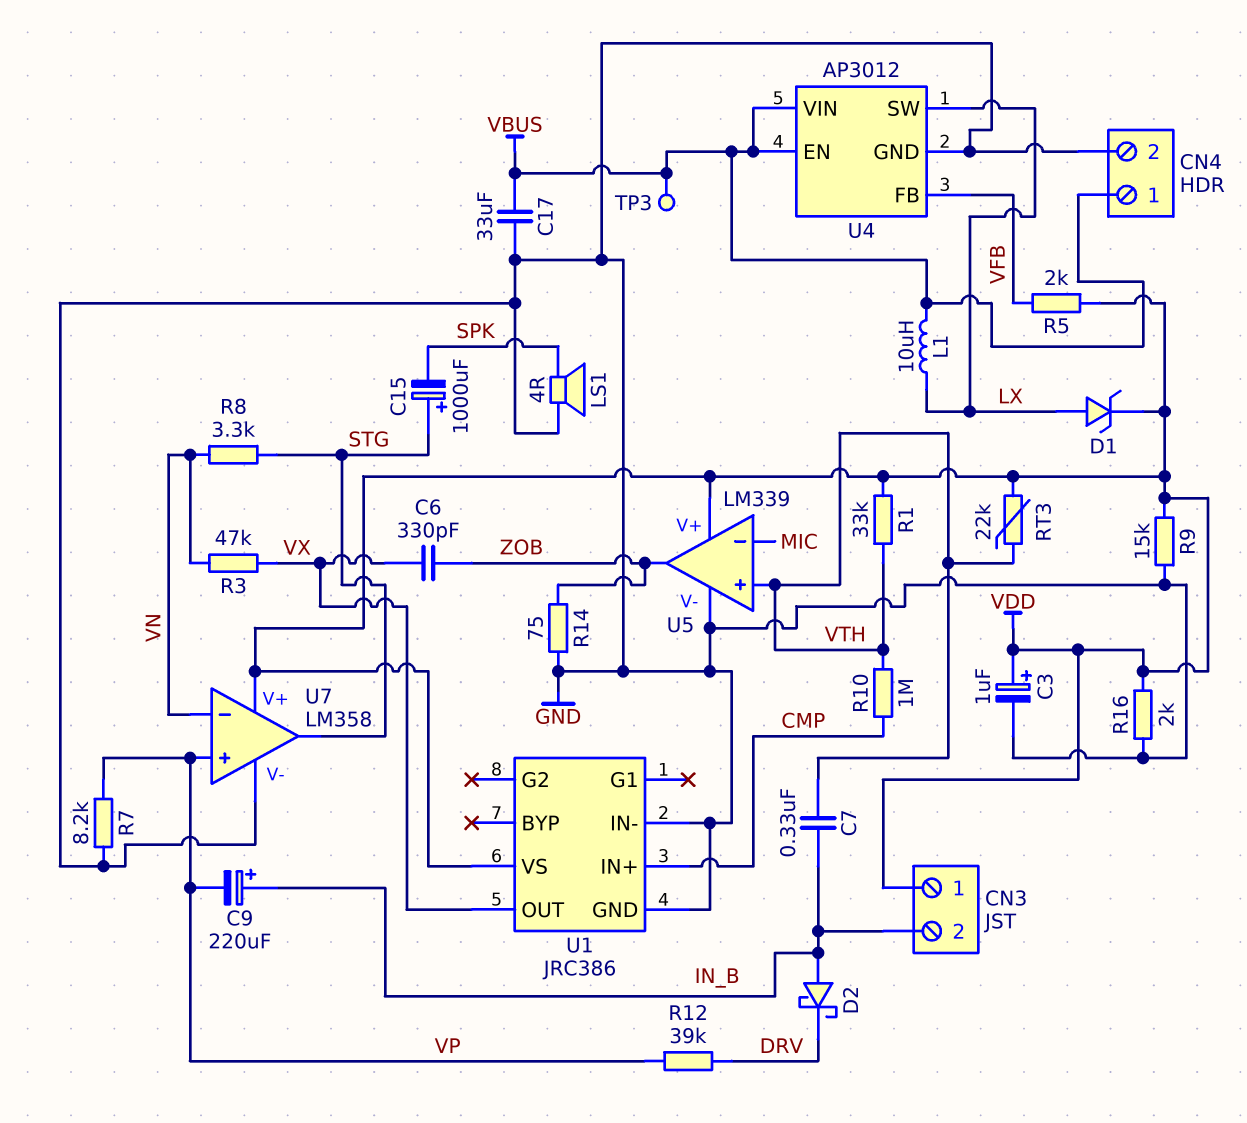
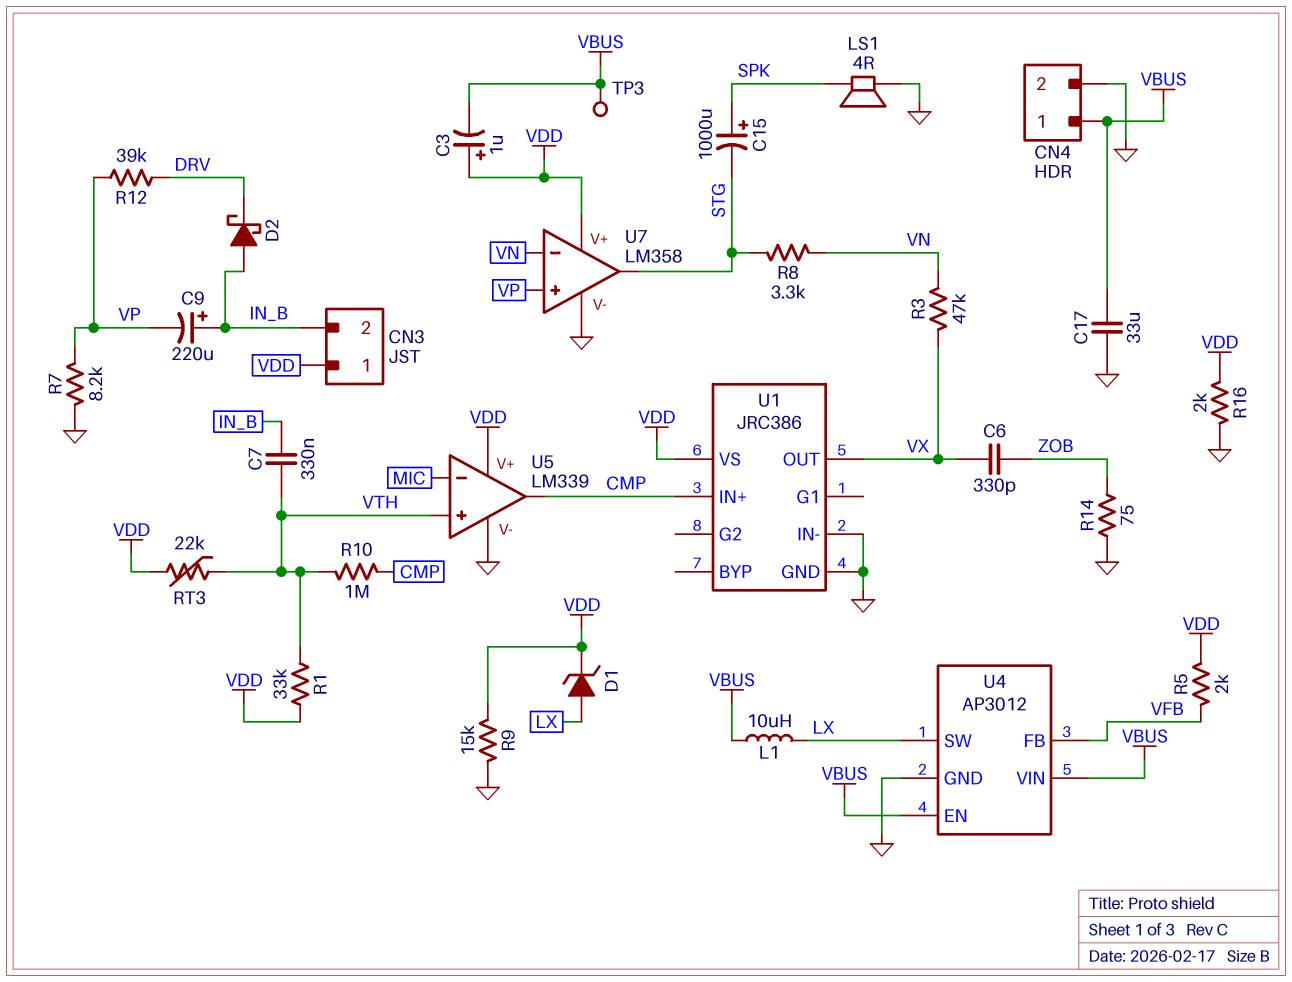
C3: 1uF (plus VDD, minus GND) -> 1uF (plus VDD, minus VBUS)
C15: 1000uF (plus STG, minus SPK) -> 1000uF (plus SPK, minus STG)
U5 pin out: ZOB -> CMP

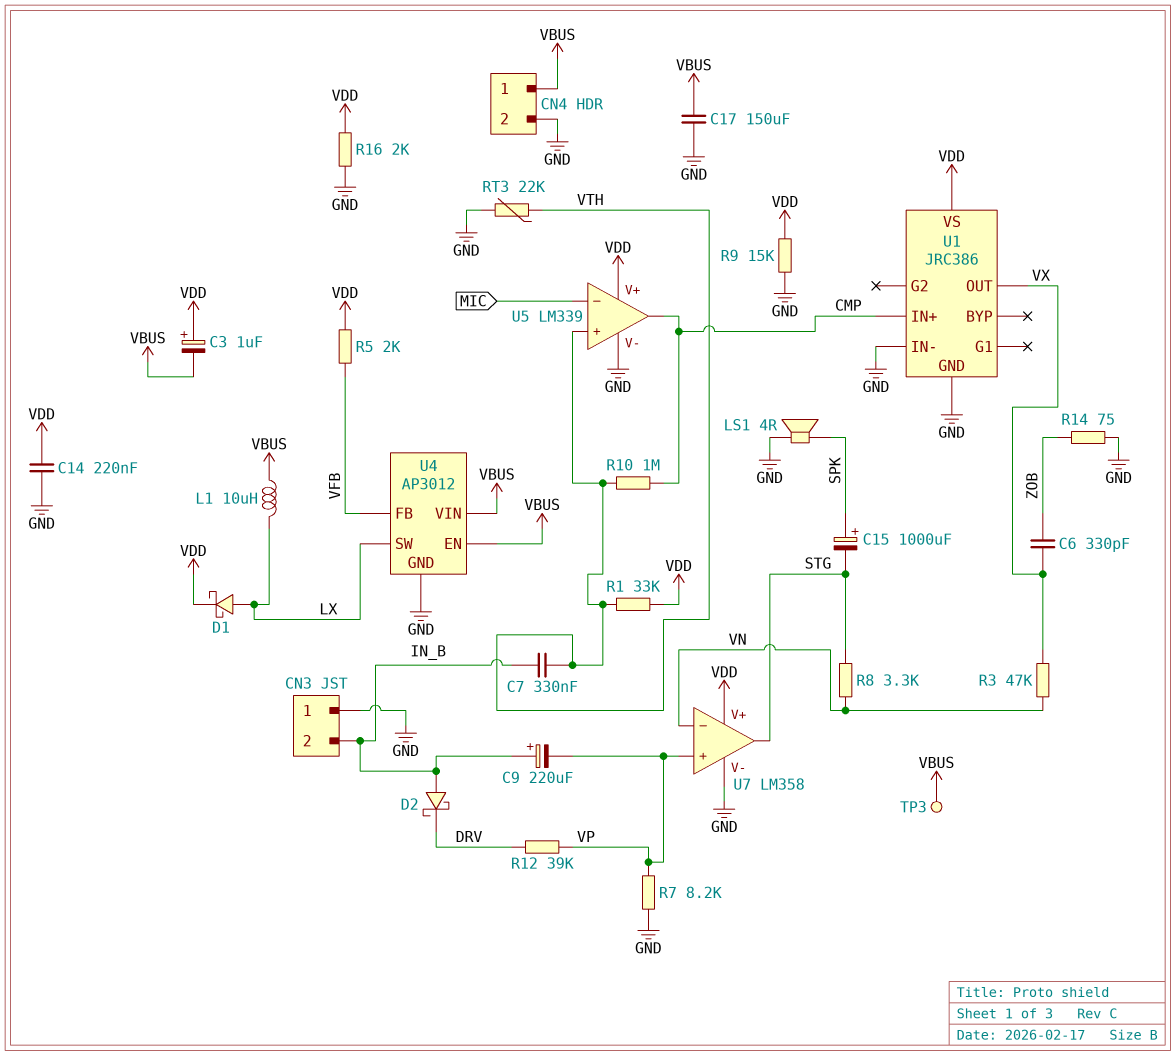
C14: none -> 220nF (GND, VDD)
C17: 33uF (GND, VBUS) -> 150uF (GND, VBUS)
CN3 pin 1: VDD -> GND
D1: zener (A LX, K VDD) -> schottky (A LX, K VDD)
RT3: 22k (VDD, VTH) -> 22k (GND, VTH)

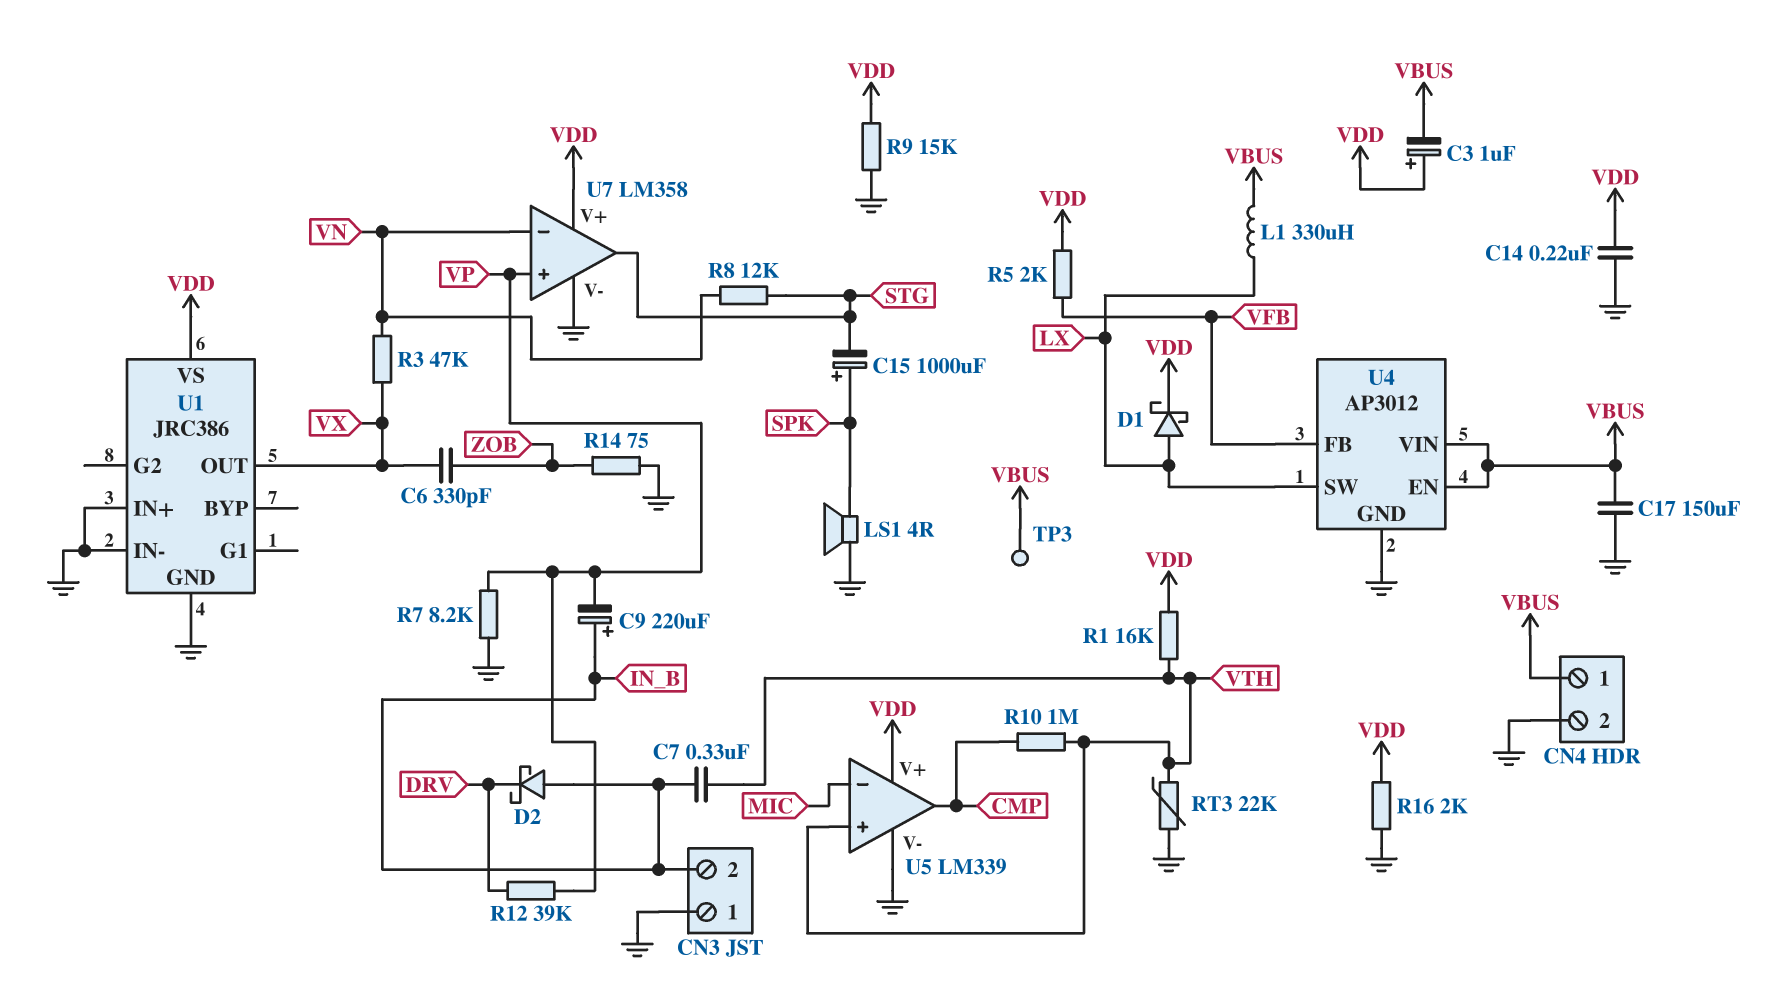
L1: 10uH (LX, VBUS) -> 330uH (LX, VBUS)
R1: 33k (VDD, VTH) -> 16k (VDD, VTH)
R8: 3.3k (STG, VN) -> 12k (STG, VN)
U1 pin IN+: CMP -> GND

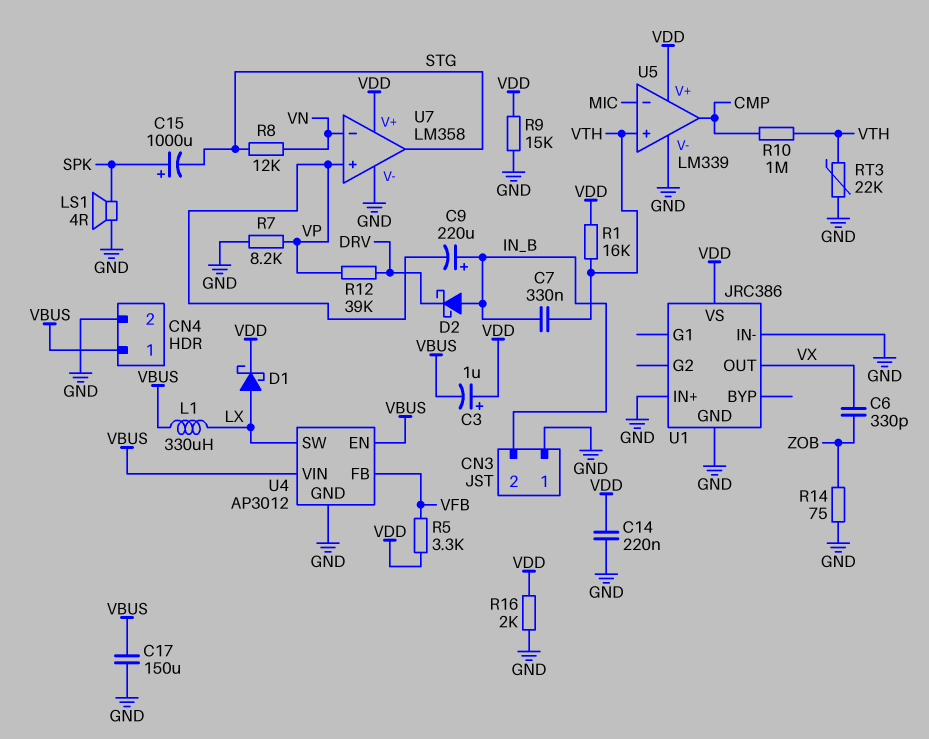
R3: 47k (VN, VX) -> none
R5: 2k (VDD, VFB) -> 3.3k (VDD, VFB)
TP3: test point (VBUS) -> none

